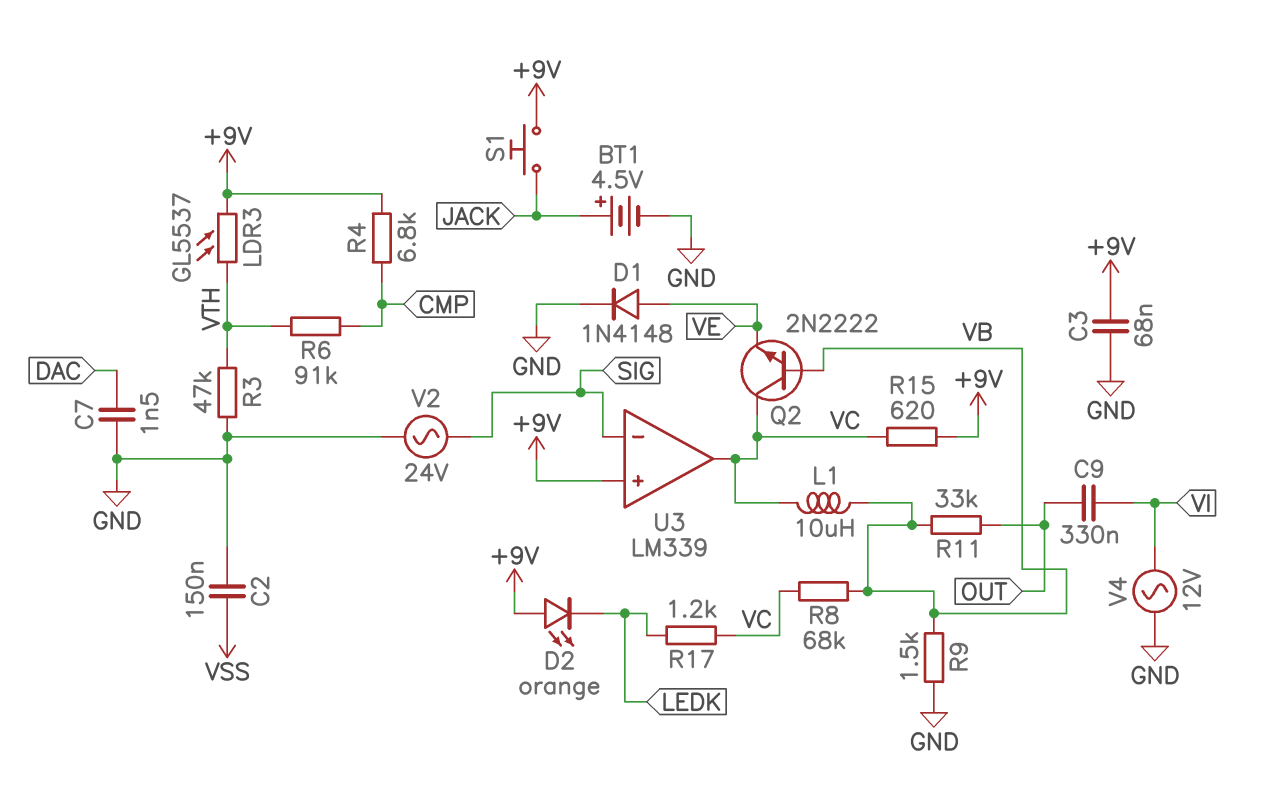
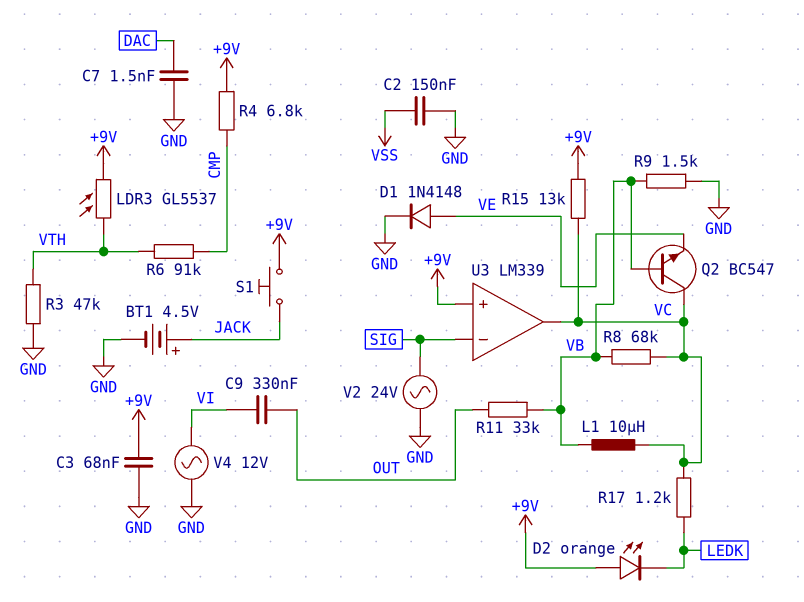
Q2: NPN 2N2222 (B VB, C VC, E VE) -> NPN BC547 (B VB, C VC, E VE)
R15: 620 (+9V, VC) -> 13k (+9V, VC)

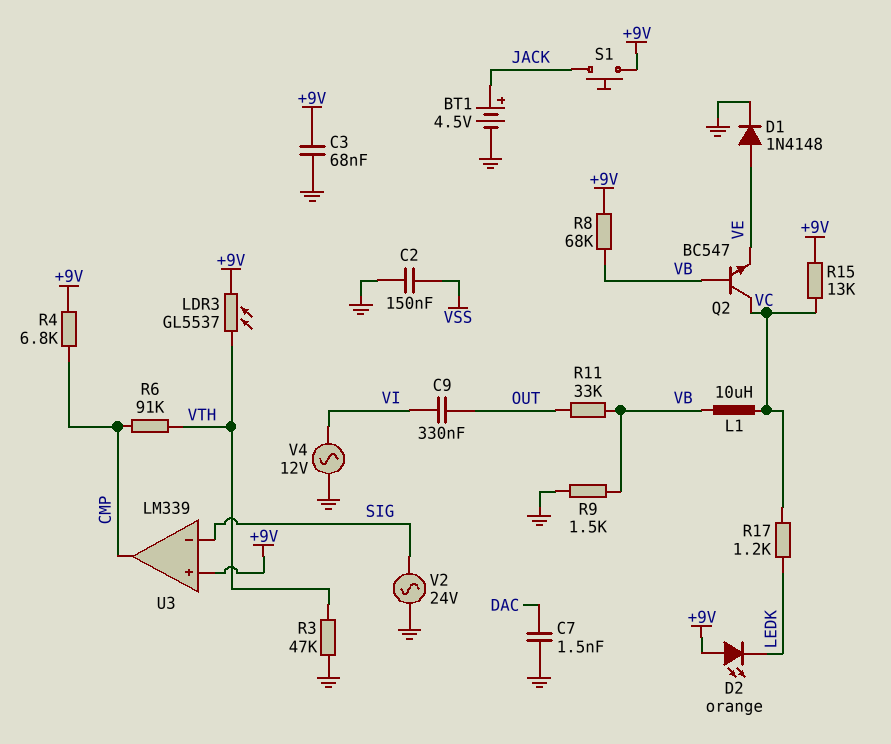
R8: 68k (VB, VC) -> 68k (+9V, VB)
U3 pin out: VC -> CMP

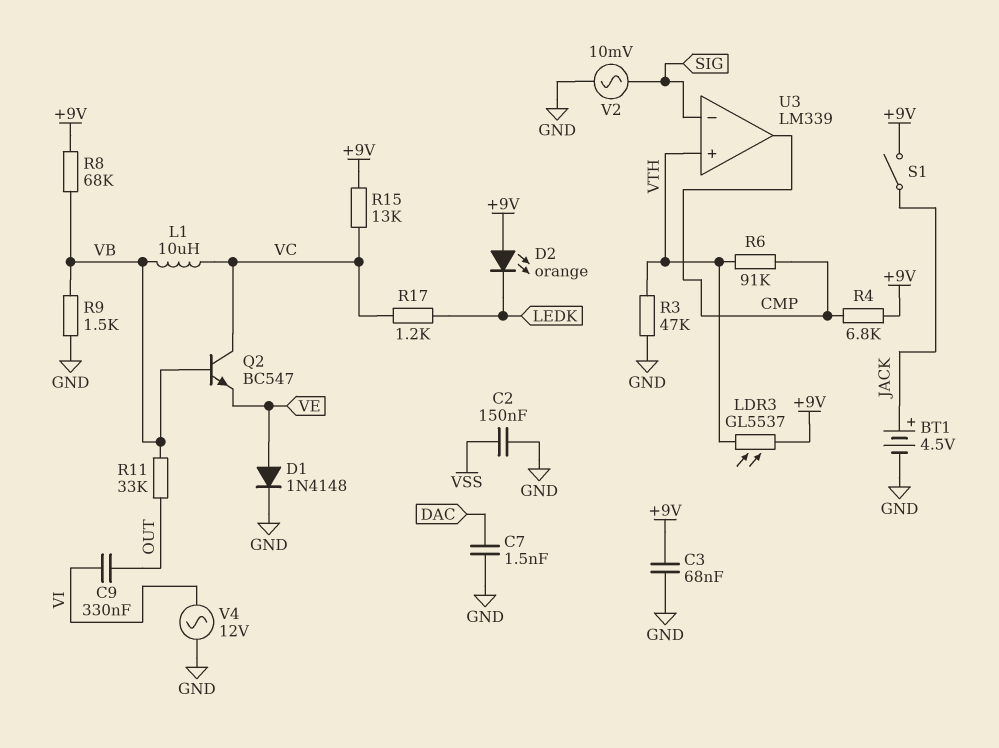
S1: button (+9V, JACK) -> switch (+9V, JACK)
U3 pin in+: +9V -> VTH
V2: AC 24V (GND, SIG) -> AC 10mV (GND, SIG)

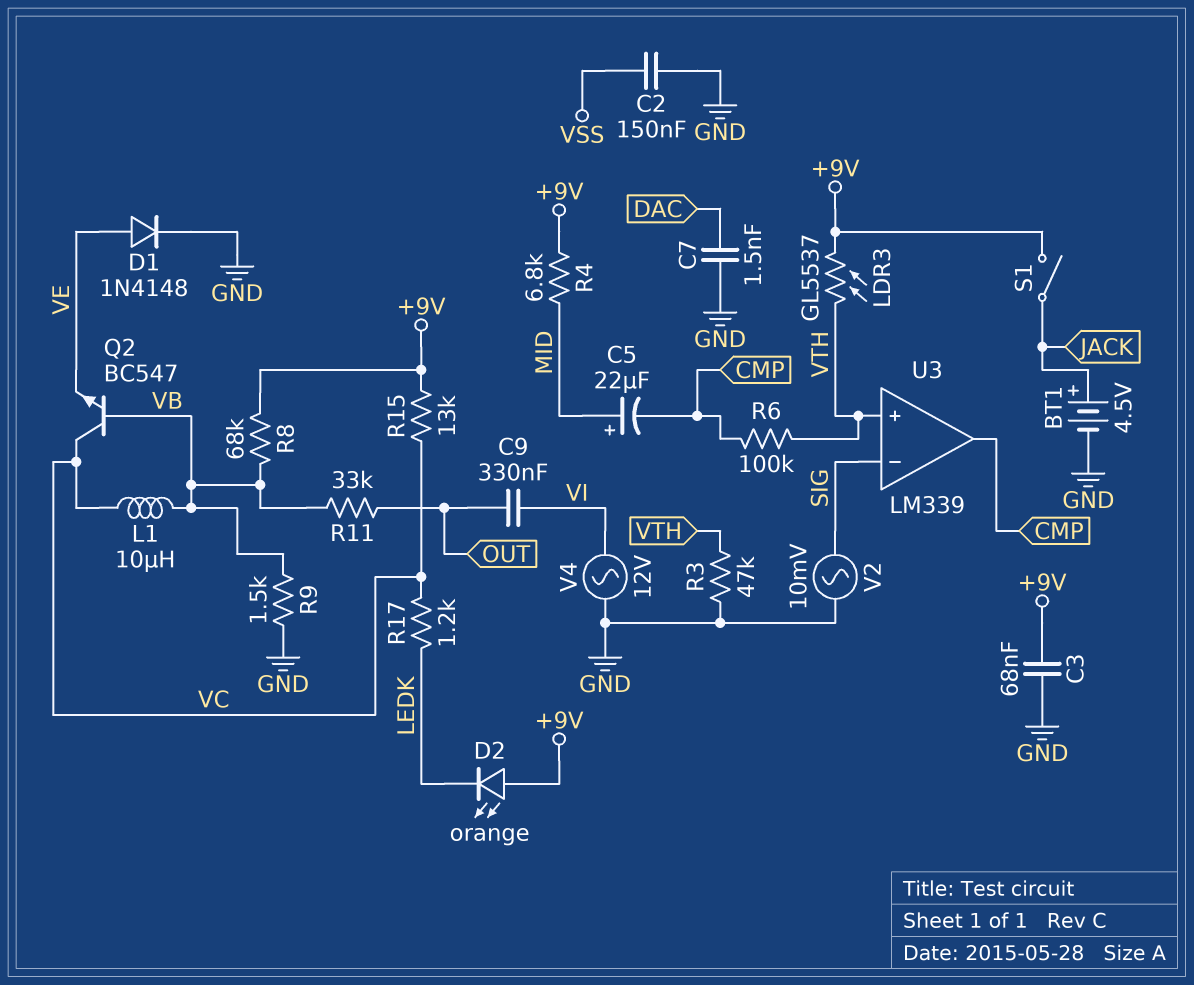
C5: none -> 22uF (plus MID, minus CMP)
R4: 6.8k (+9V, CMP) -> 6.8k (+9V, MID)
R6: 91k (CMP, VTH) -> 100k (CMP, VTH)

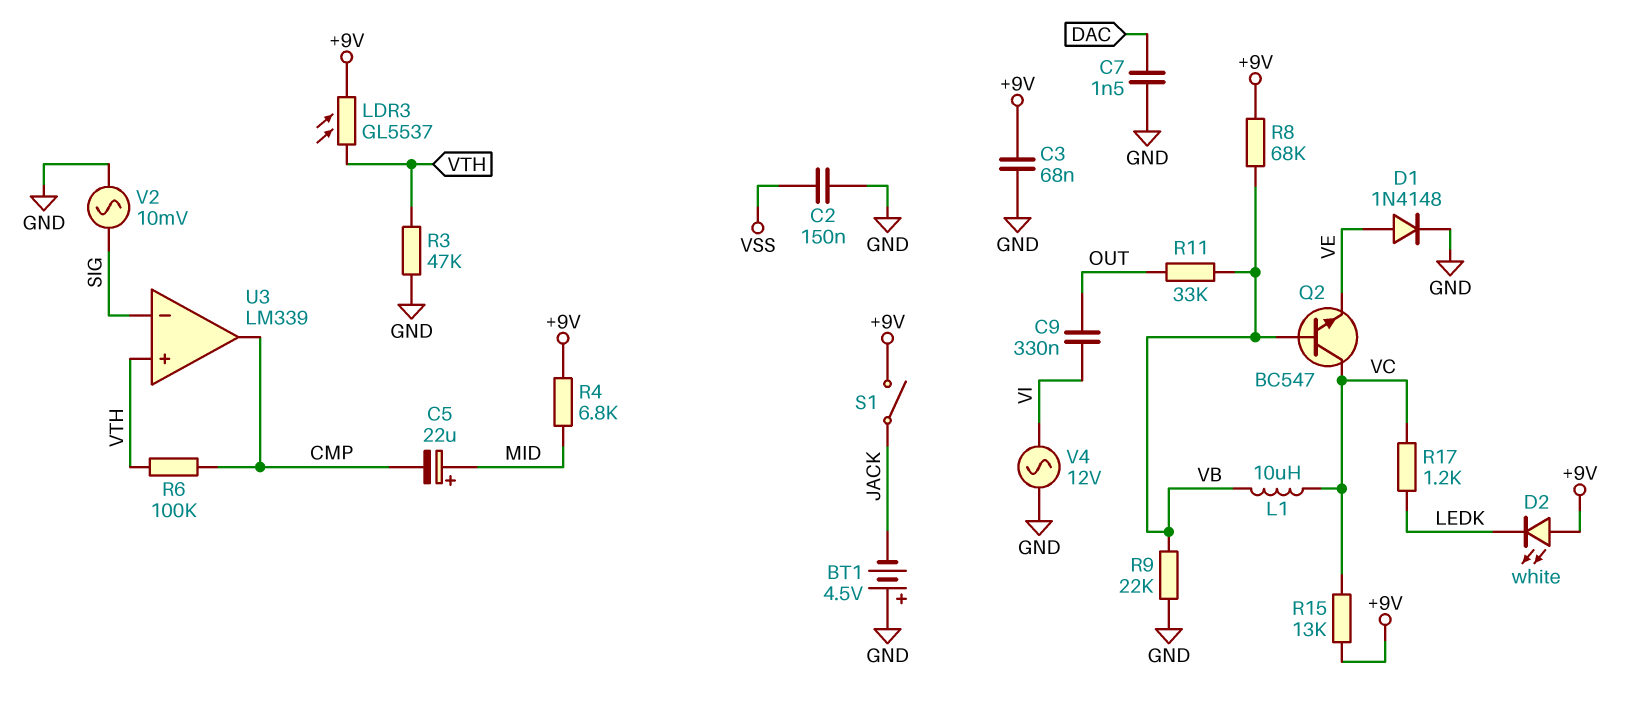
BT1: 4.5V (plus JACK, minus GND) -> 4.5V (plus GND, minus JACK)
D2: LED orange (A +9V, K LEDK) -> LED white (A +9V, K LEDK)
R9: 1.5k (GND, VB) -> 22k (GND, VB)

